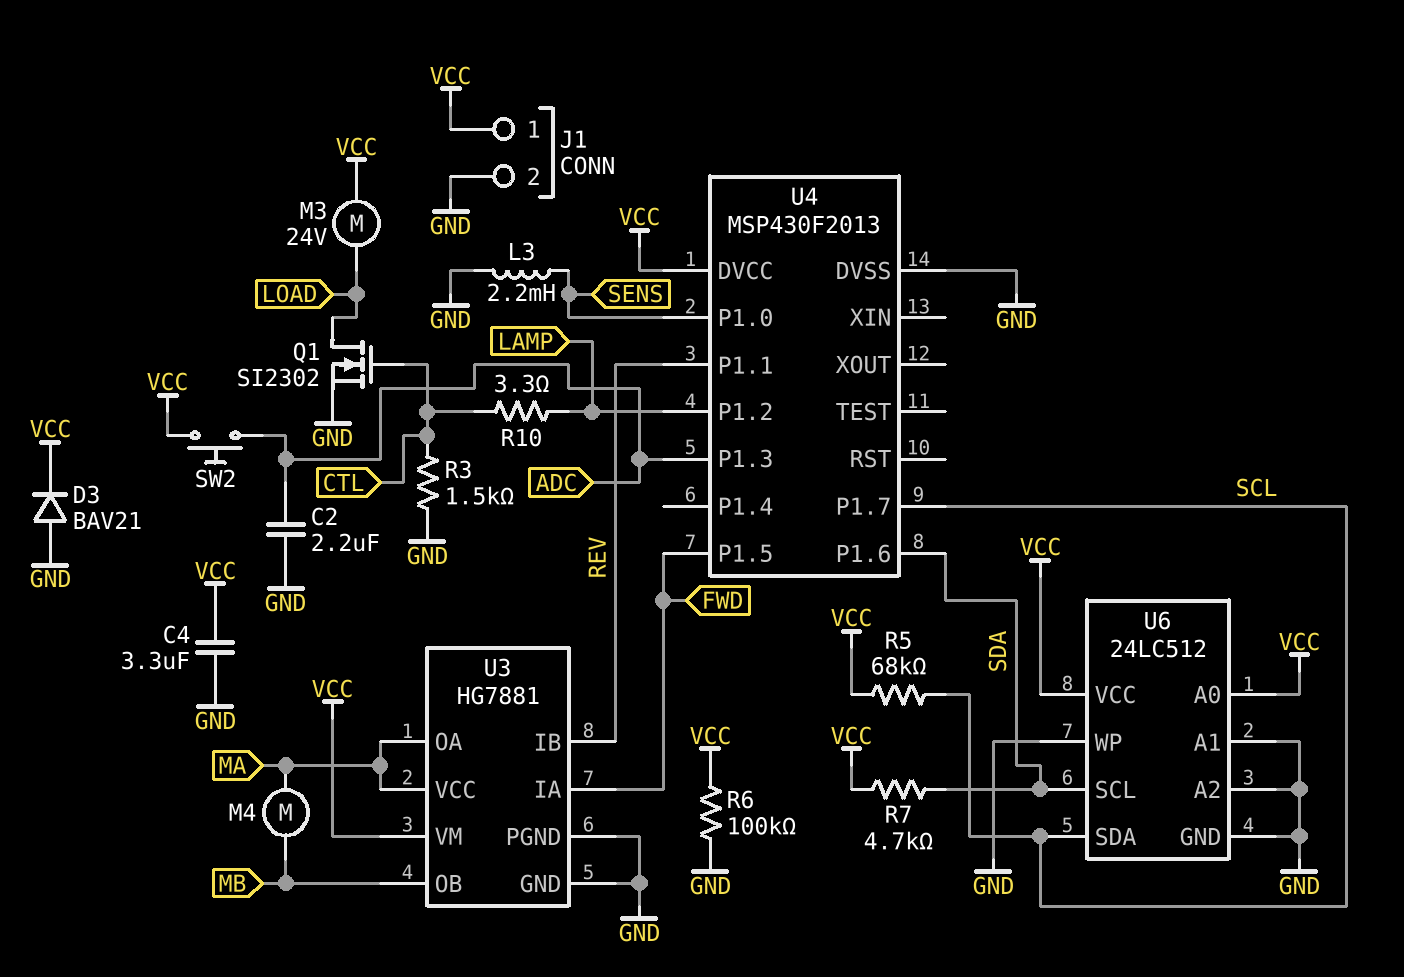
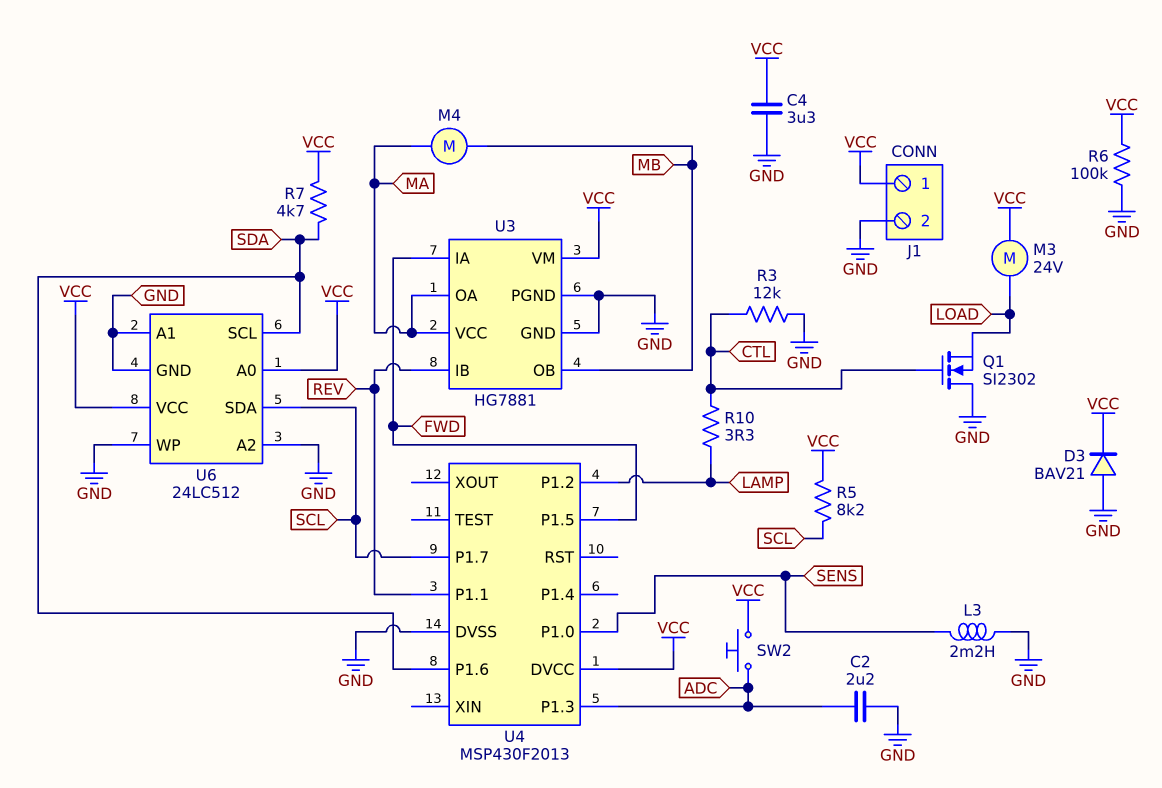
Q1: NMOS SI2302 (G CTL, D LOAD, S GND) -> NMOS SI2302 (G CTL, D GND, S LOAD)
R3: 1.5k (CTL, GND) -> 12k (CTL, GND)
R5: 68k (SCL, VCC) -> 8.2k (SCL, VCC)

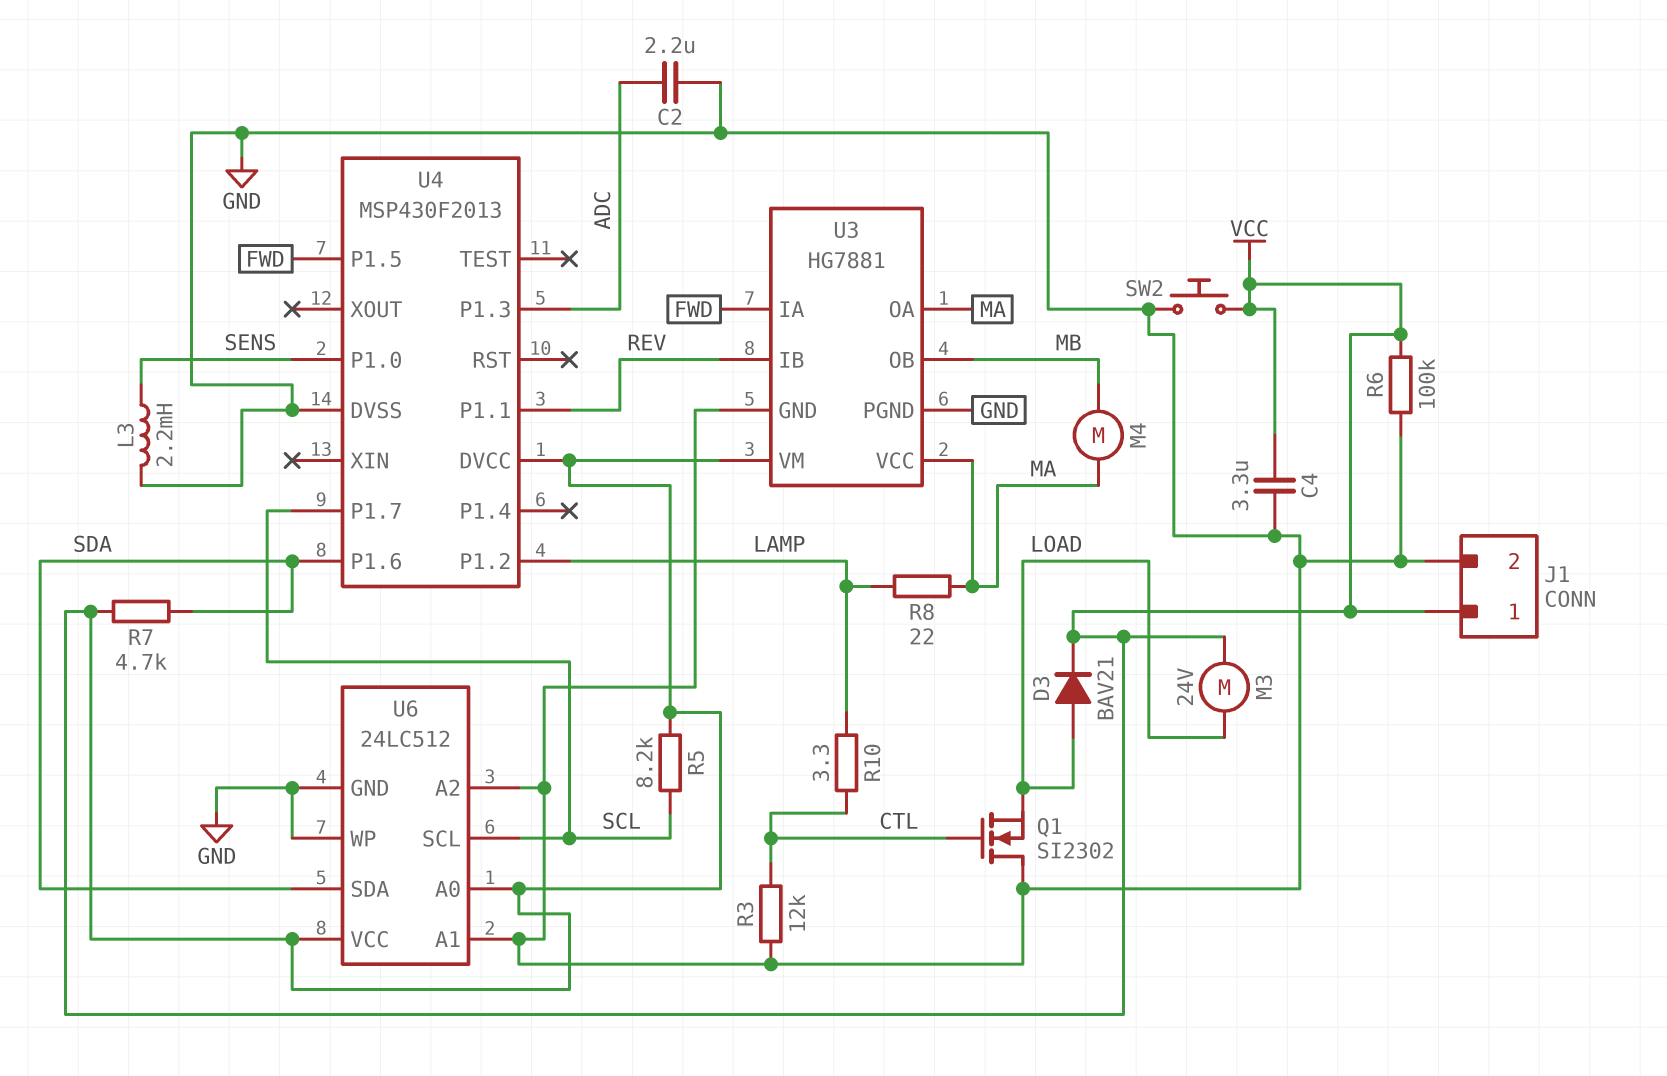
D3: diode BAV21 (A GND, K VCC) -> diode BAV21 (A LOAD, K VCC)
R8: none -> 22 (LAMP, MA)
SW2: button (ADC, VCC) -> button (GND, VCC)
U6 pin SCL: SDA -> SCL
U6 pin SDA: SCL -> SDA

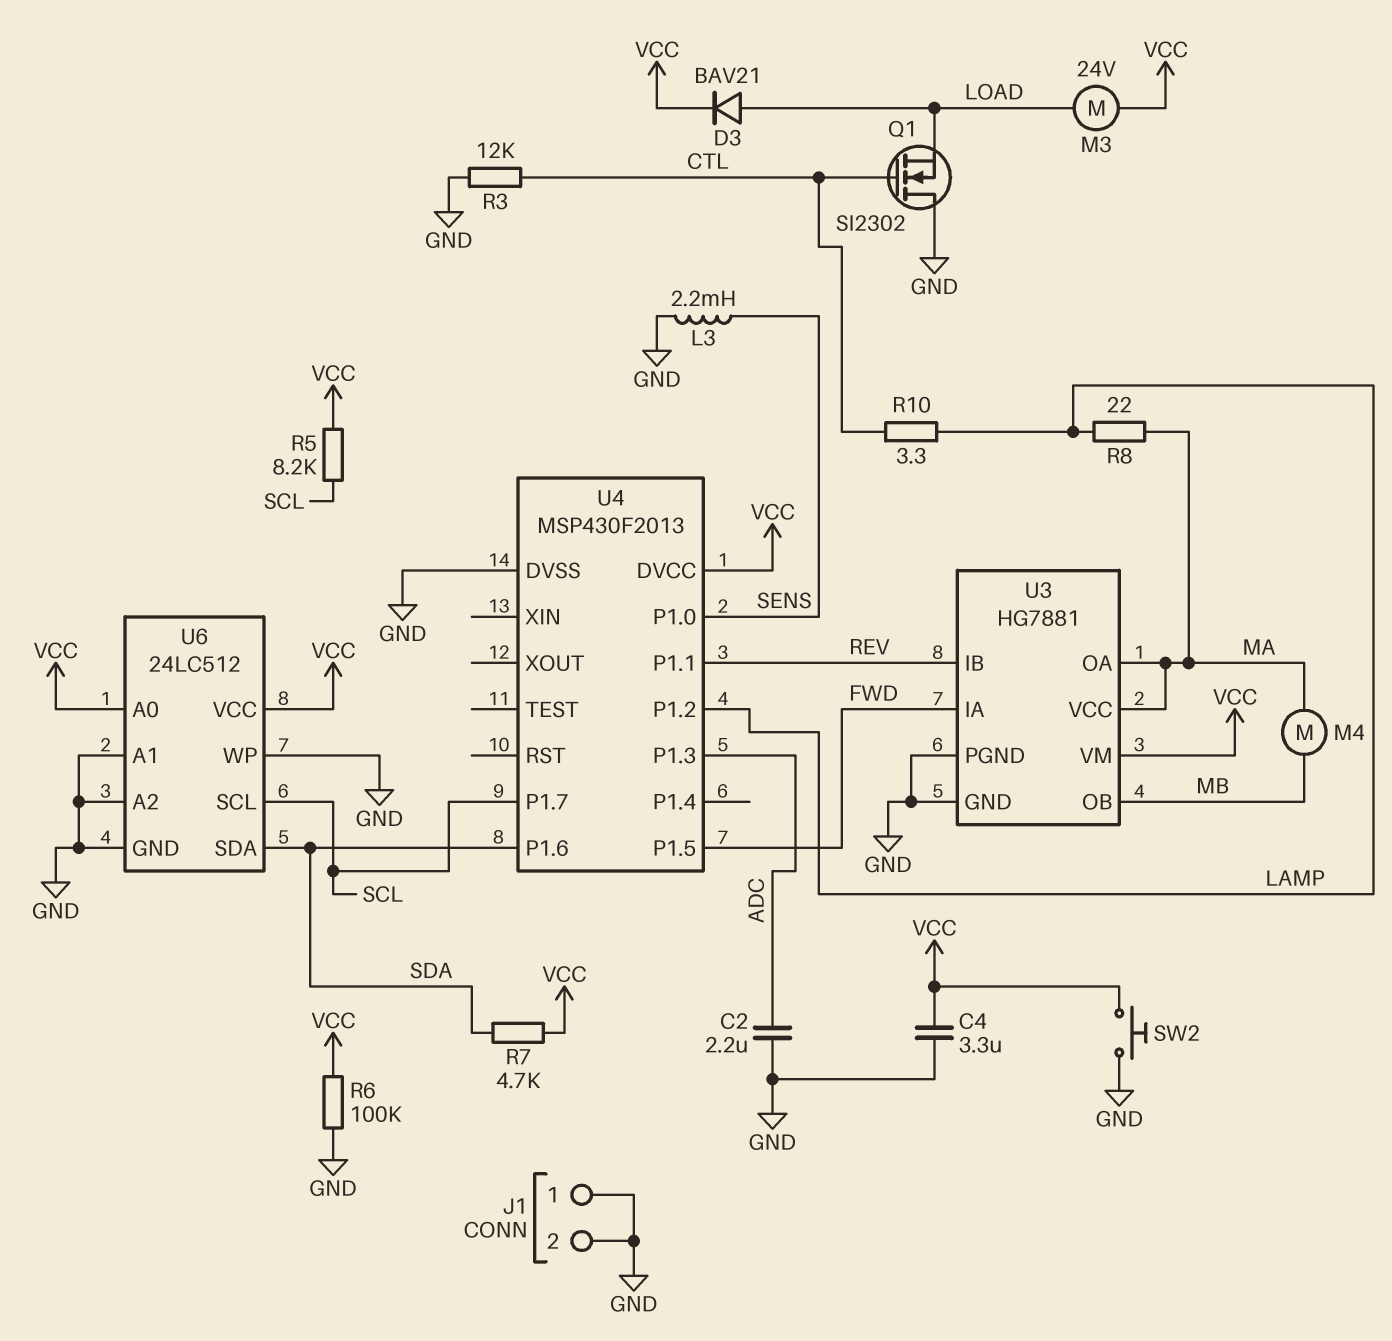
J1 pin 1: VCC -> GND

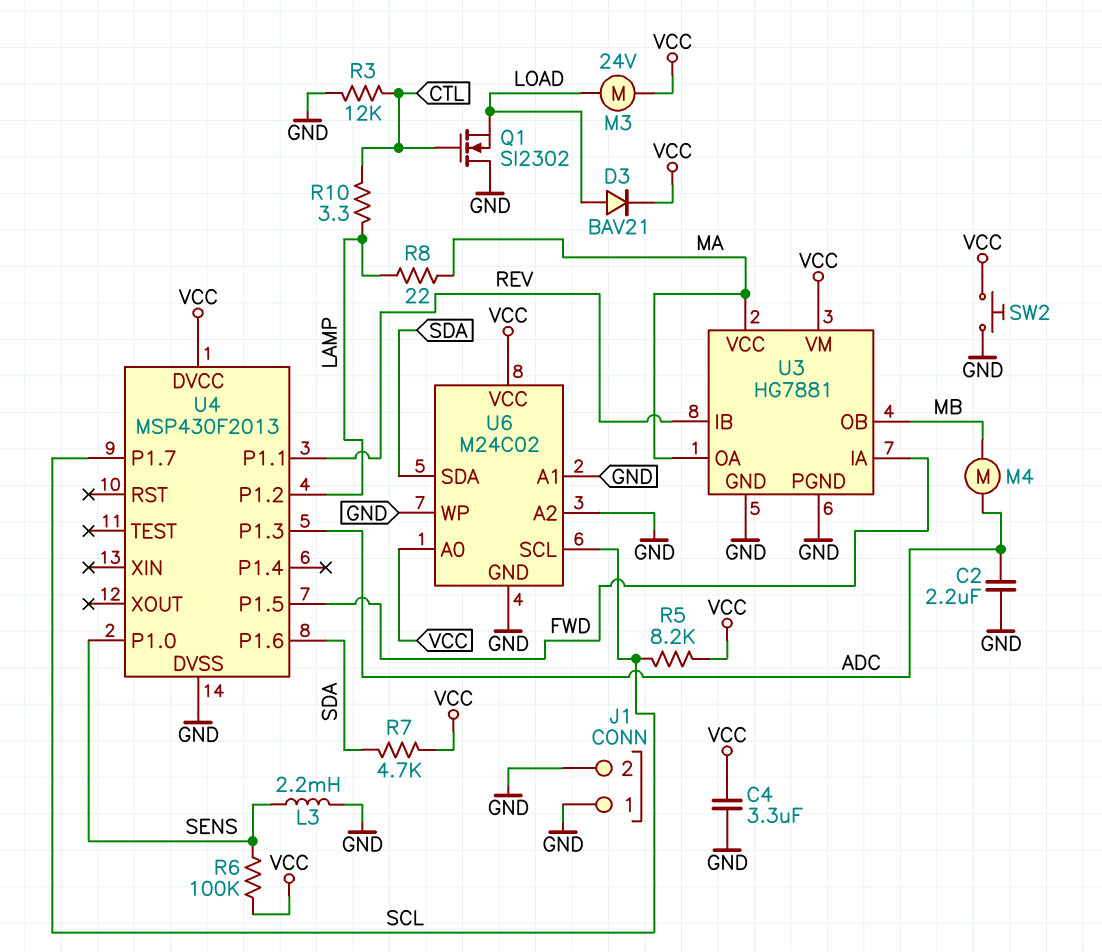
M4: motor (MA, MB) -> motor (ADC, MB)
R6: 100k (GND, VCC) -> 100k (SENS, VCC)
U6: 24LC512 -> M24C02

